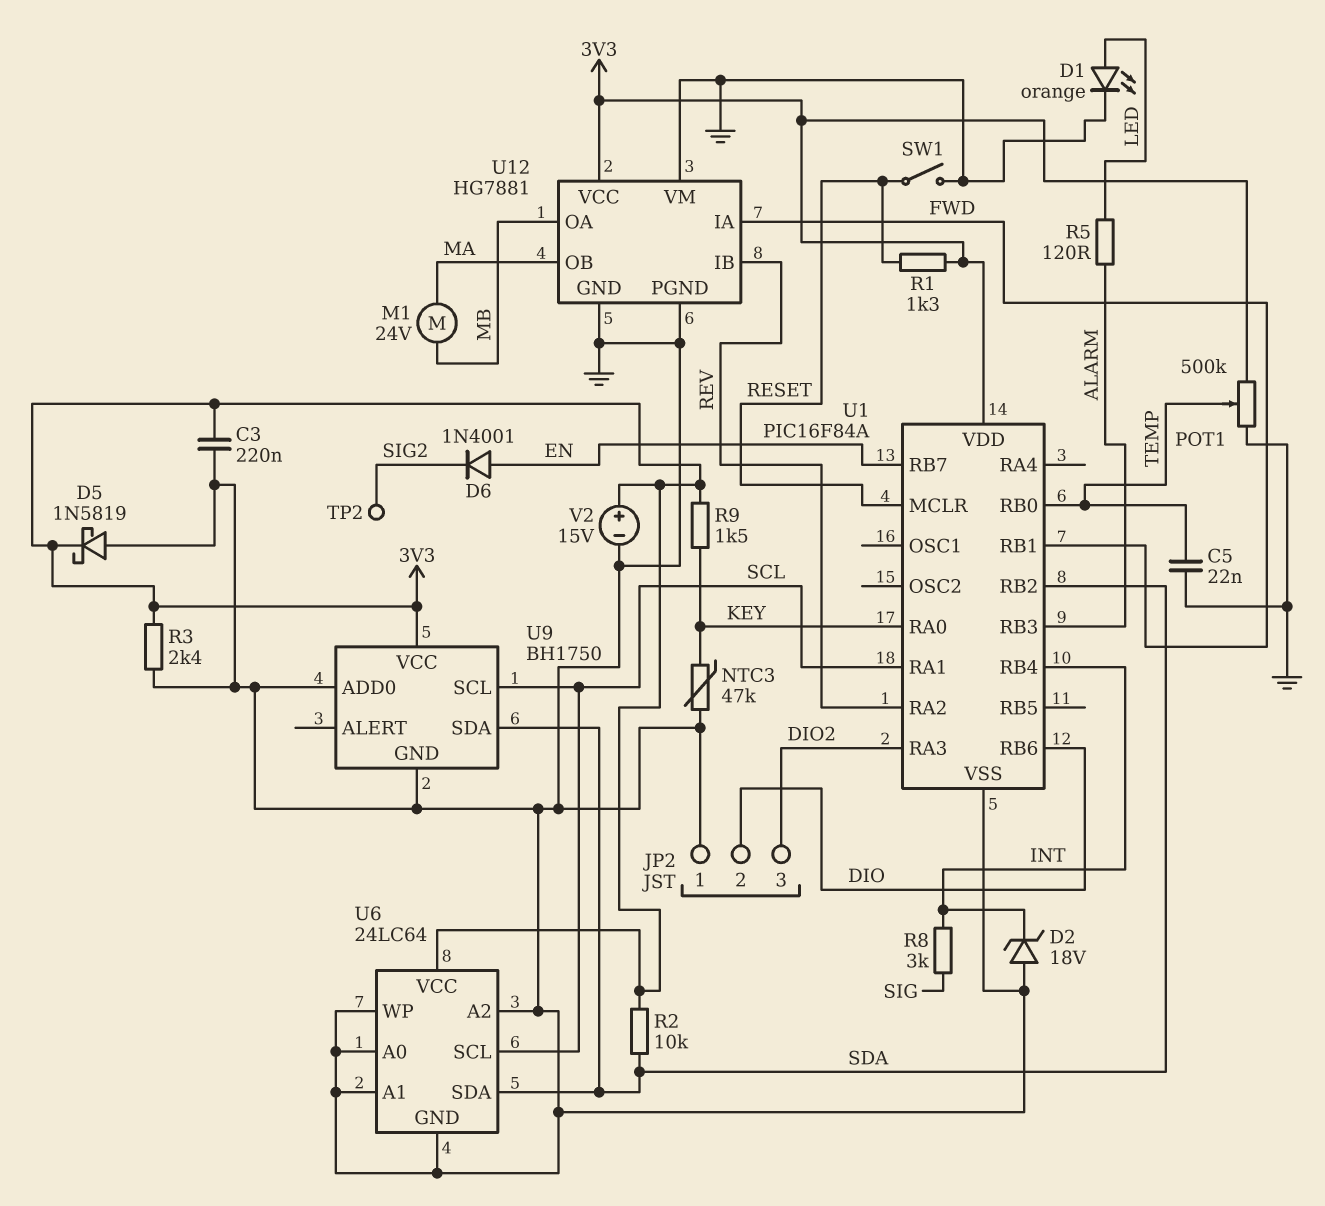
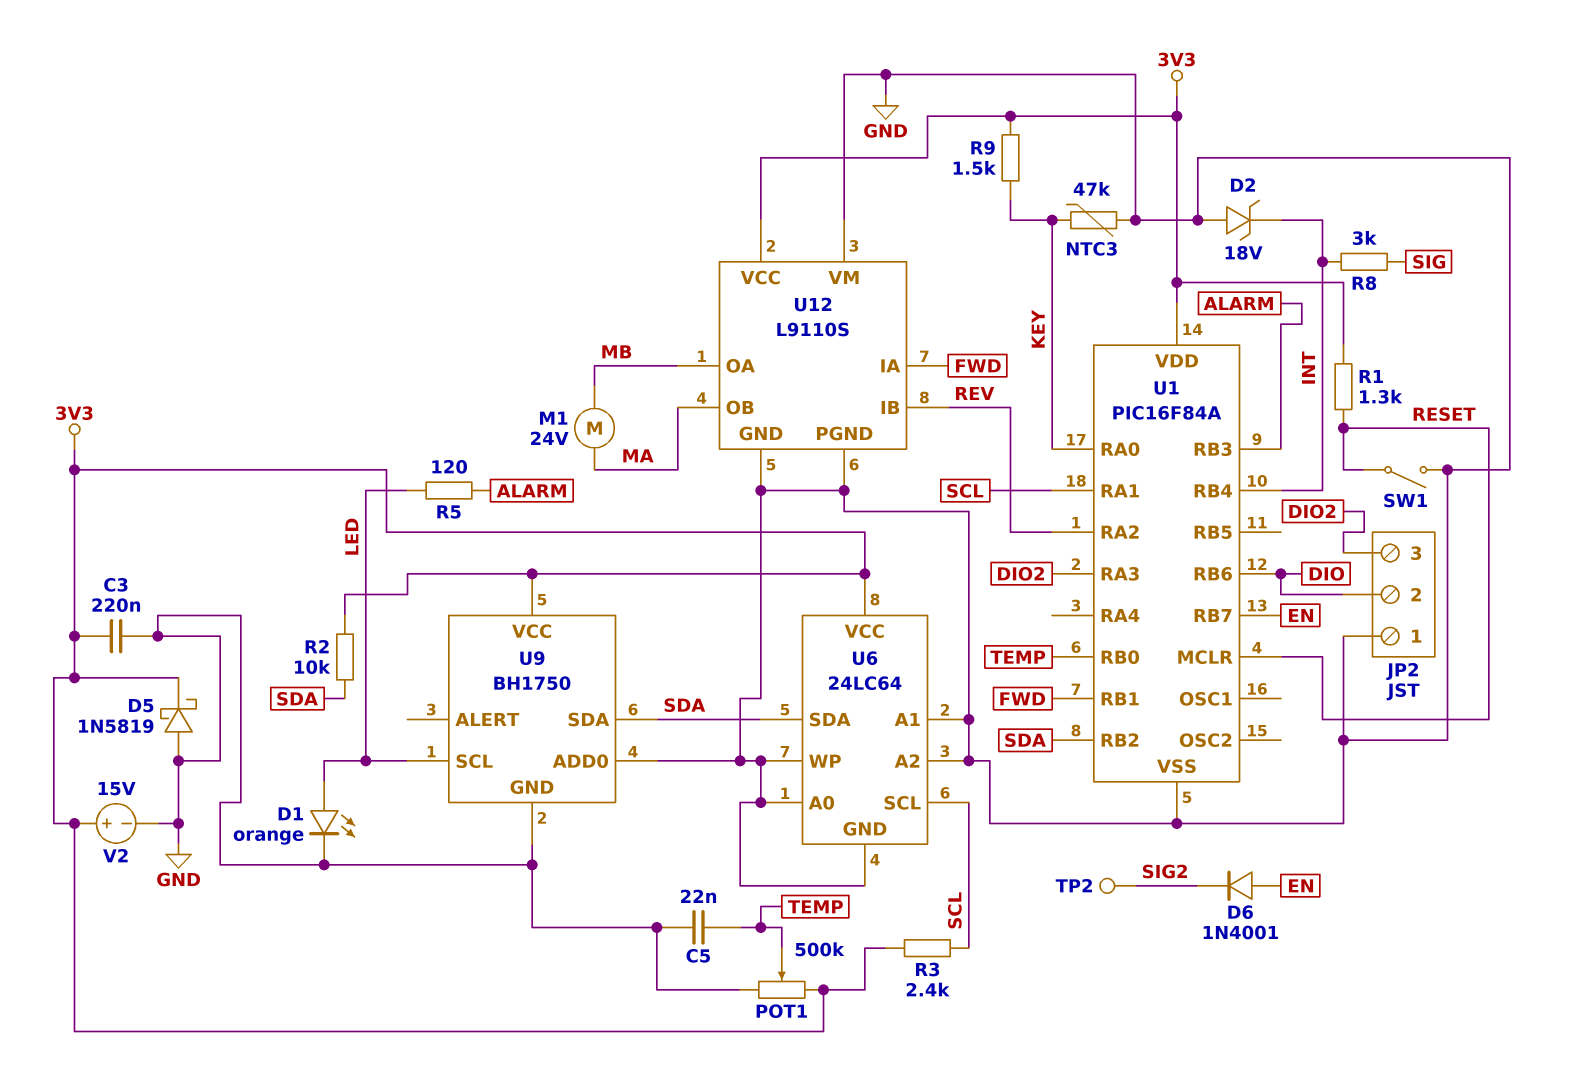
R3: 2.4k (3V3, GND) -> 2.4k (3V3, SCL)
U9 pin SCL: SCL -> LED
U12: HG7881 -> L9110S

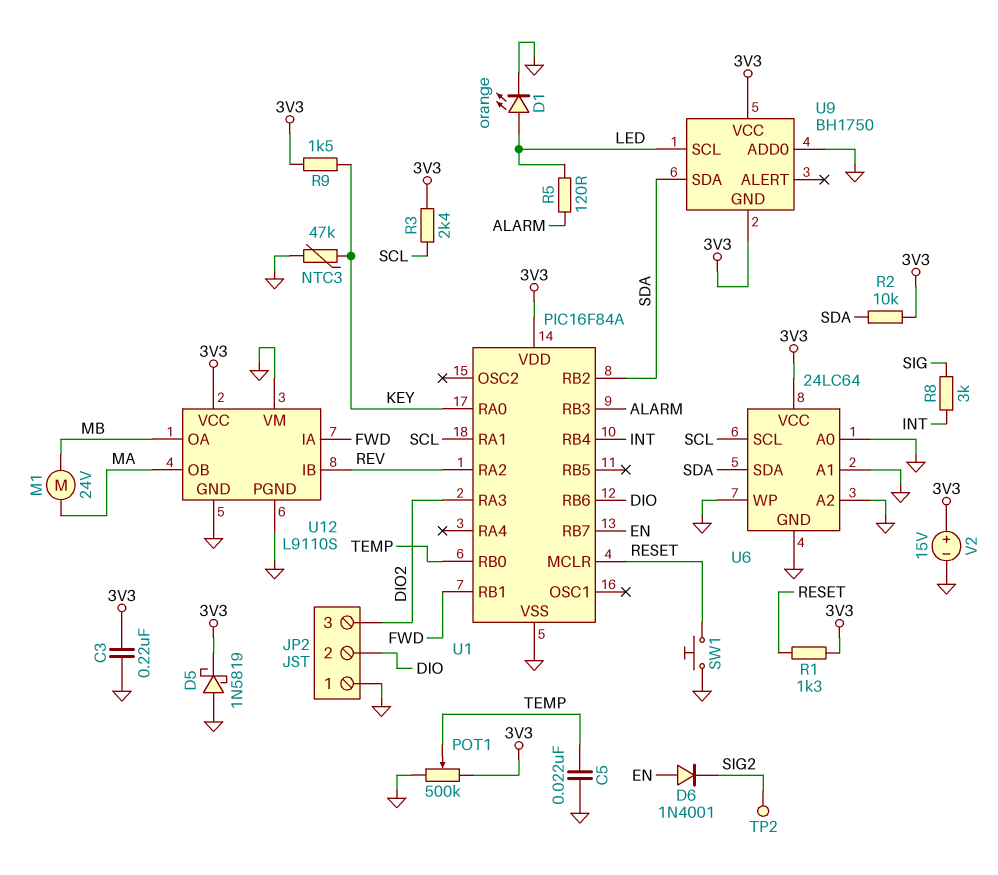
D2: zener 18V (A GND, K INT) -> none
SW1: switch (GND, RESET) -> button (GND, RESET)
U9 pin GND: GND -> 3V3

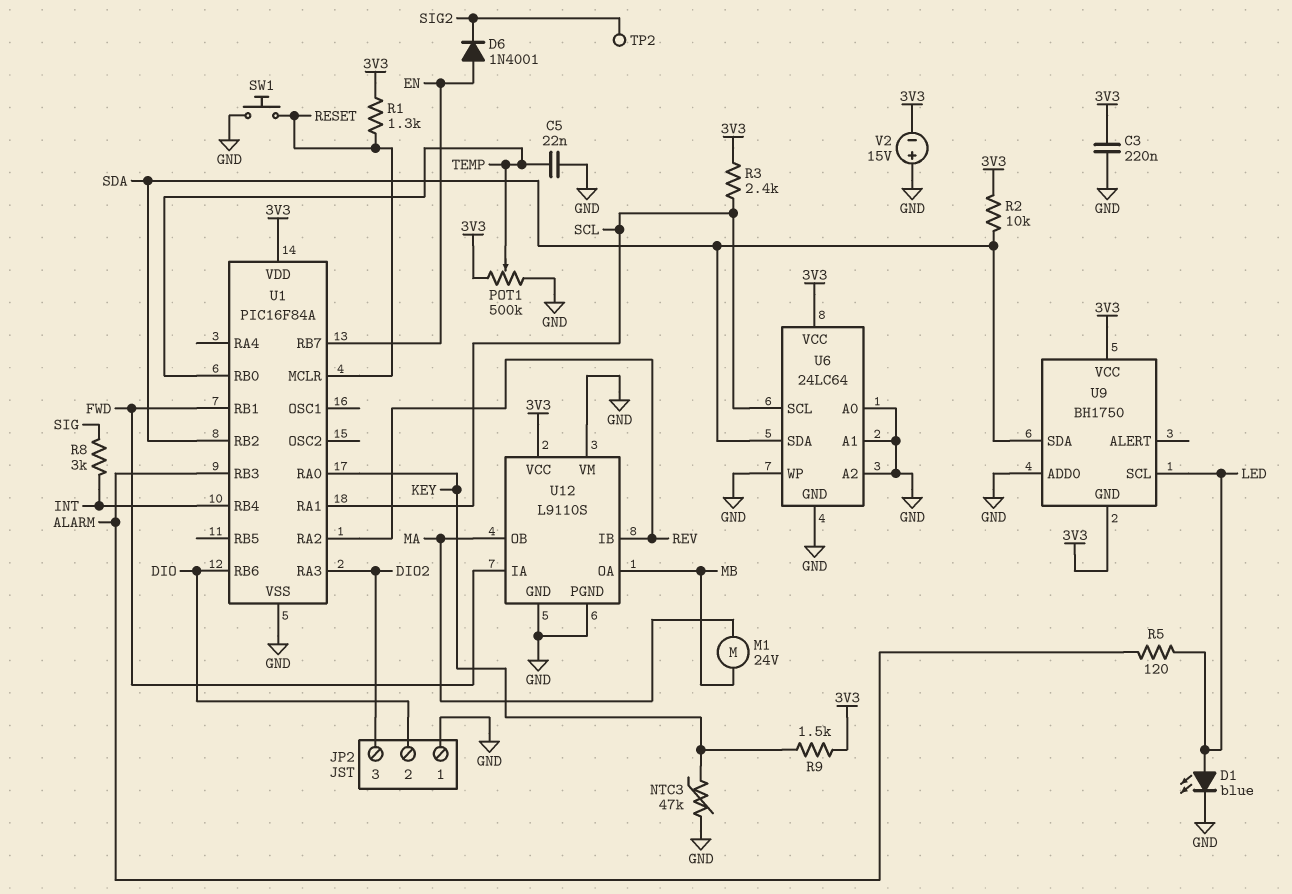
D1: LED orange (A LED, K GND) -> LED blue (A LED, K GND)
D5: schottky 1N5819 (A GND, K 3V3) -> none
V2: 15V (plus 3V3, minus GND) -> 15V (plus GND, minus 3V3)

